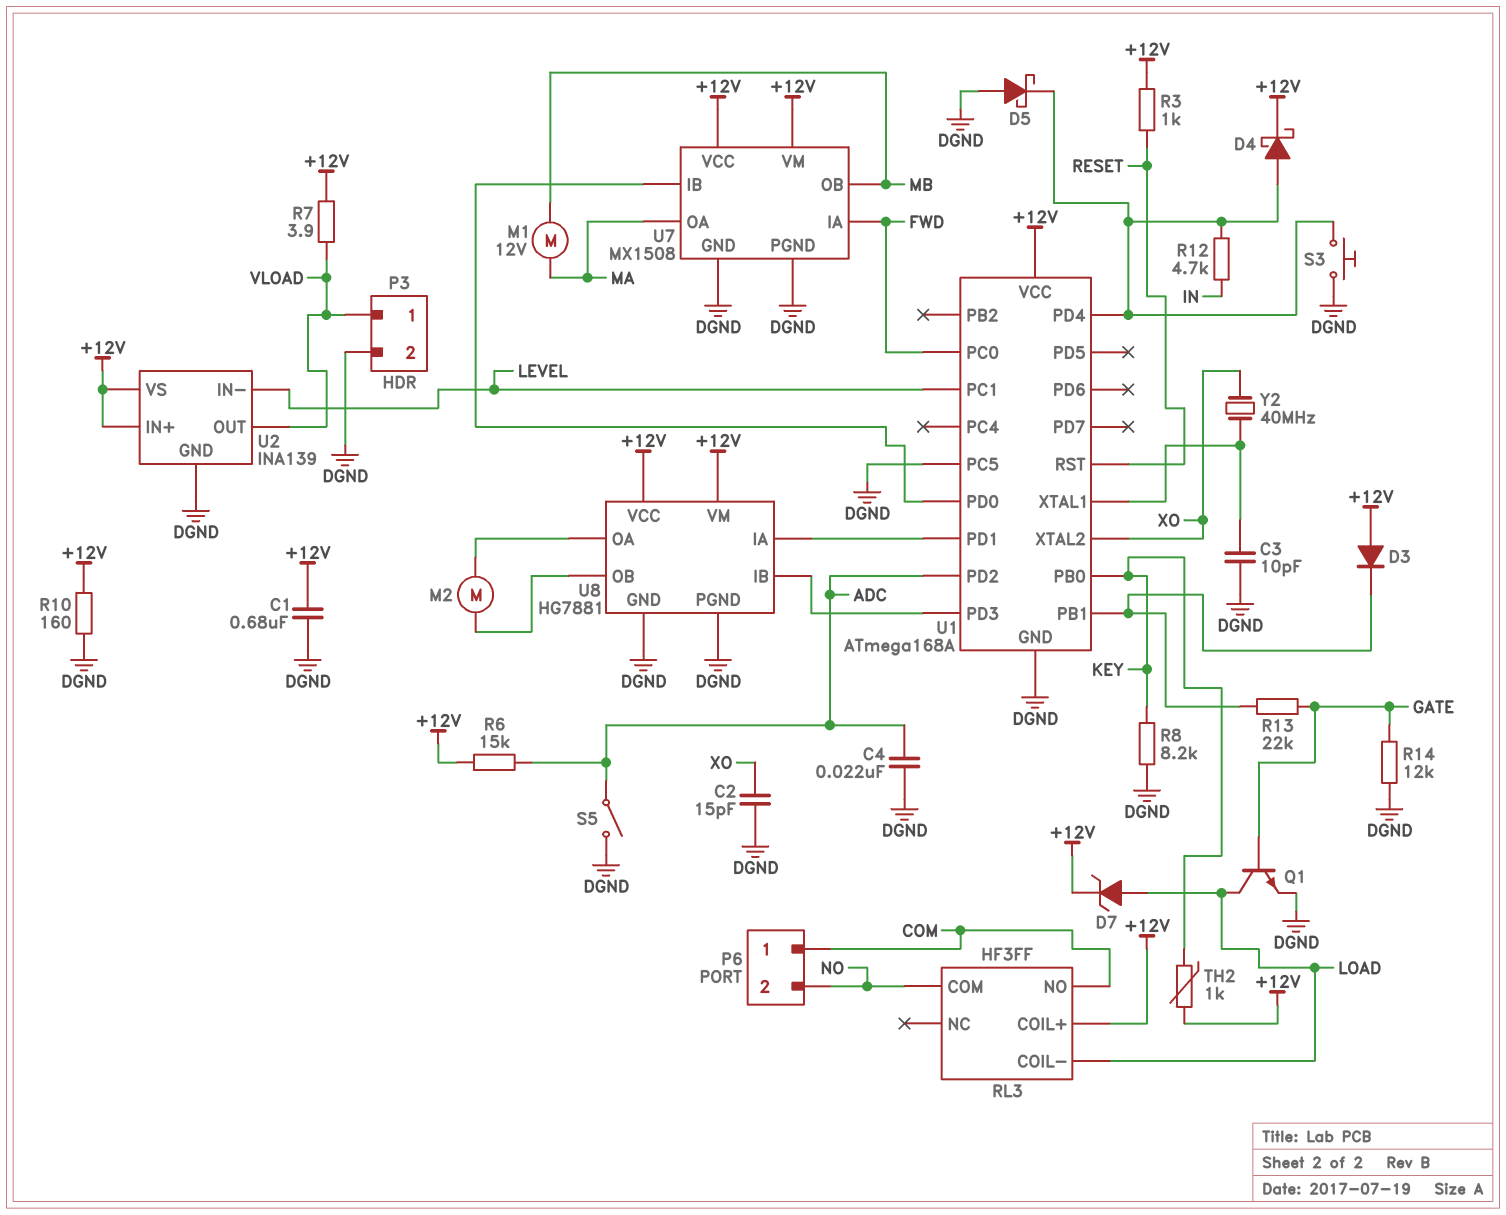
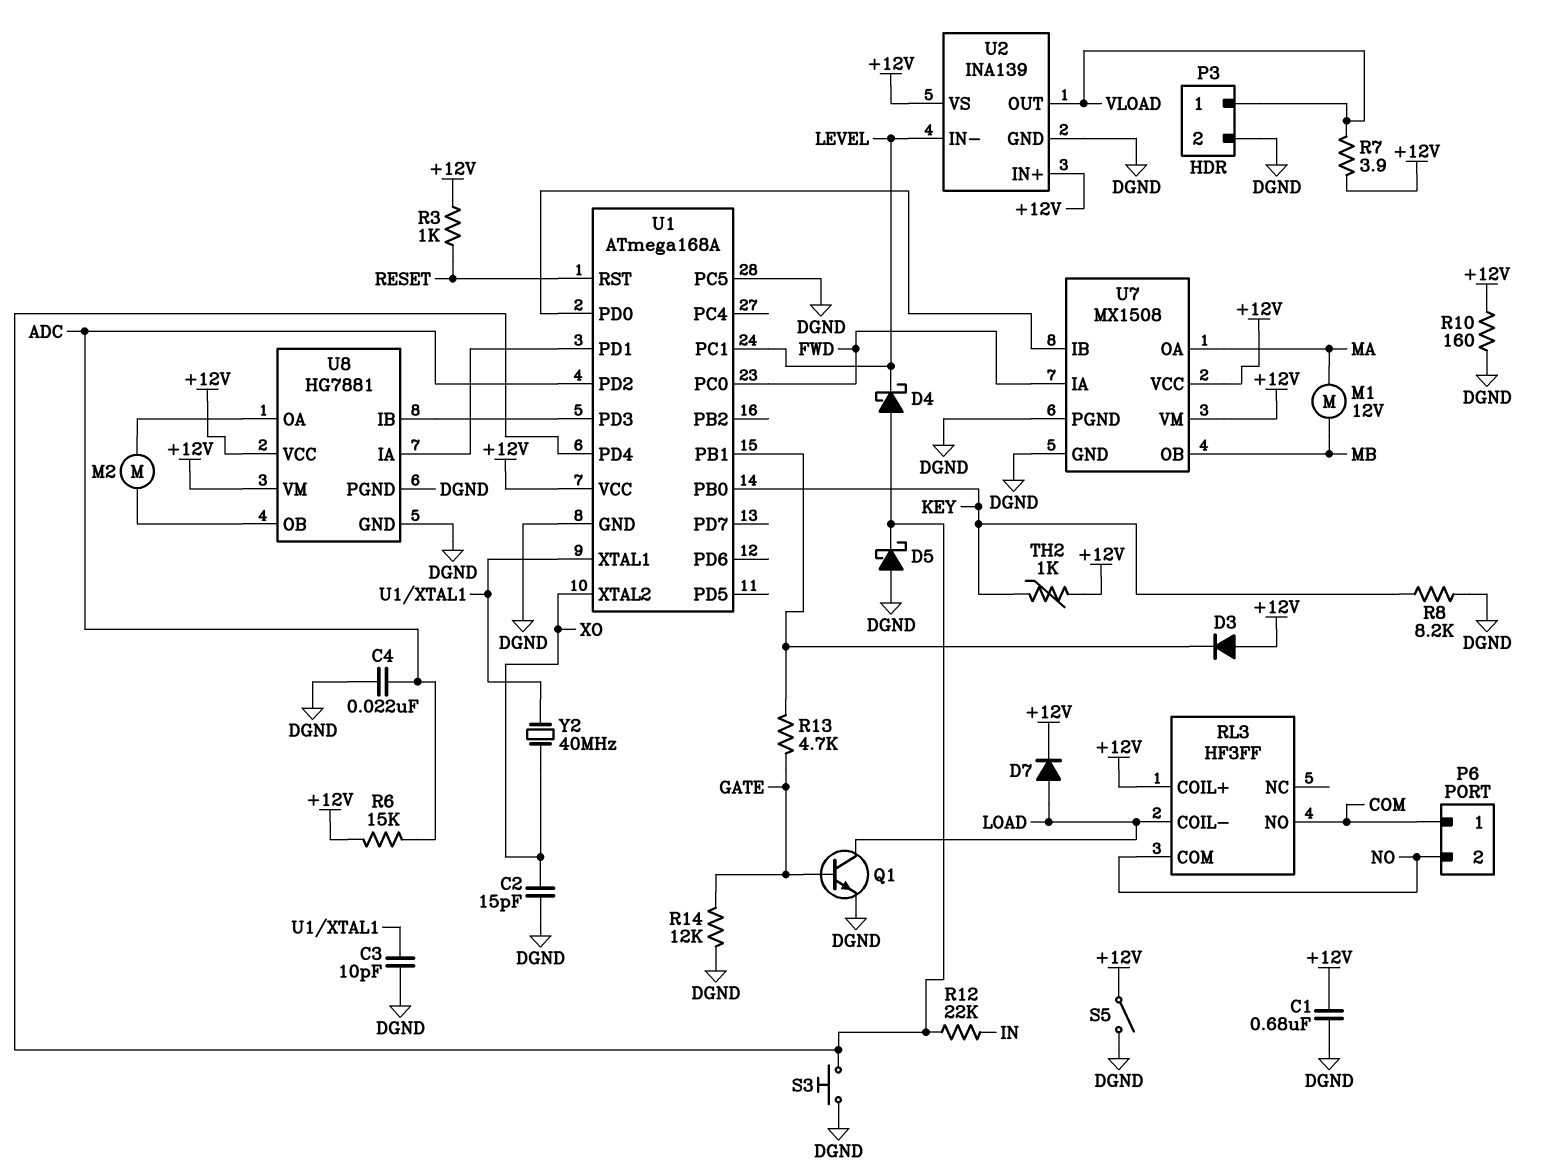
D4: schottky (A U1/PD4, K +12V) -> schottky (A U1/PD4, K LEVEL)
D7: zener (A LOAD, K +12V) -> diode (A LOAD, K +12V)
R12: 4.7k (IN, U1/PD4) -> 22k (IN, U1/PD4)
R13: 22k (GATE, U1/PB1) -> 4.7k (GATE, U1/PB1)
S5: switch (ADC, DGND) -> switch (+12V, DGND)

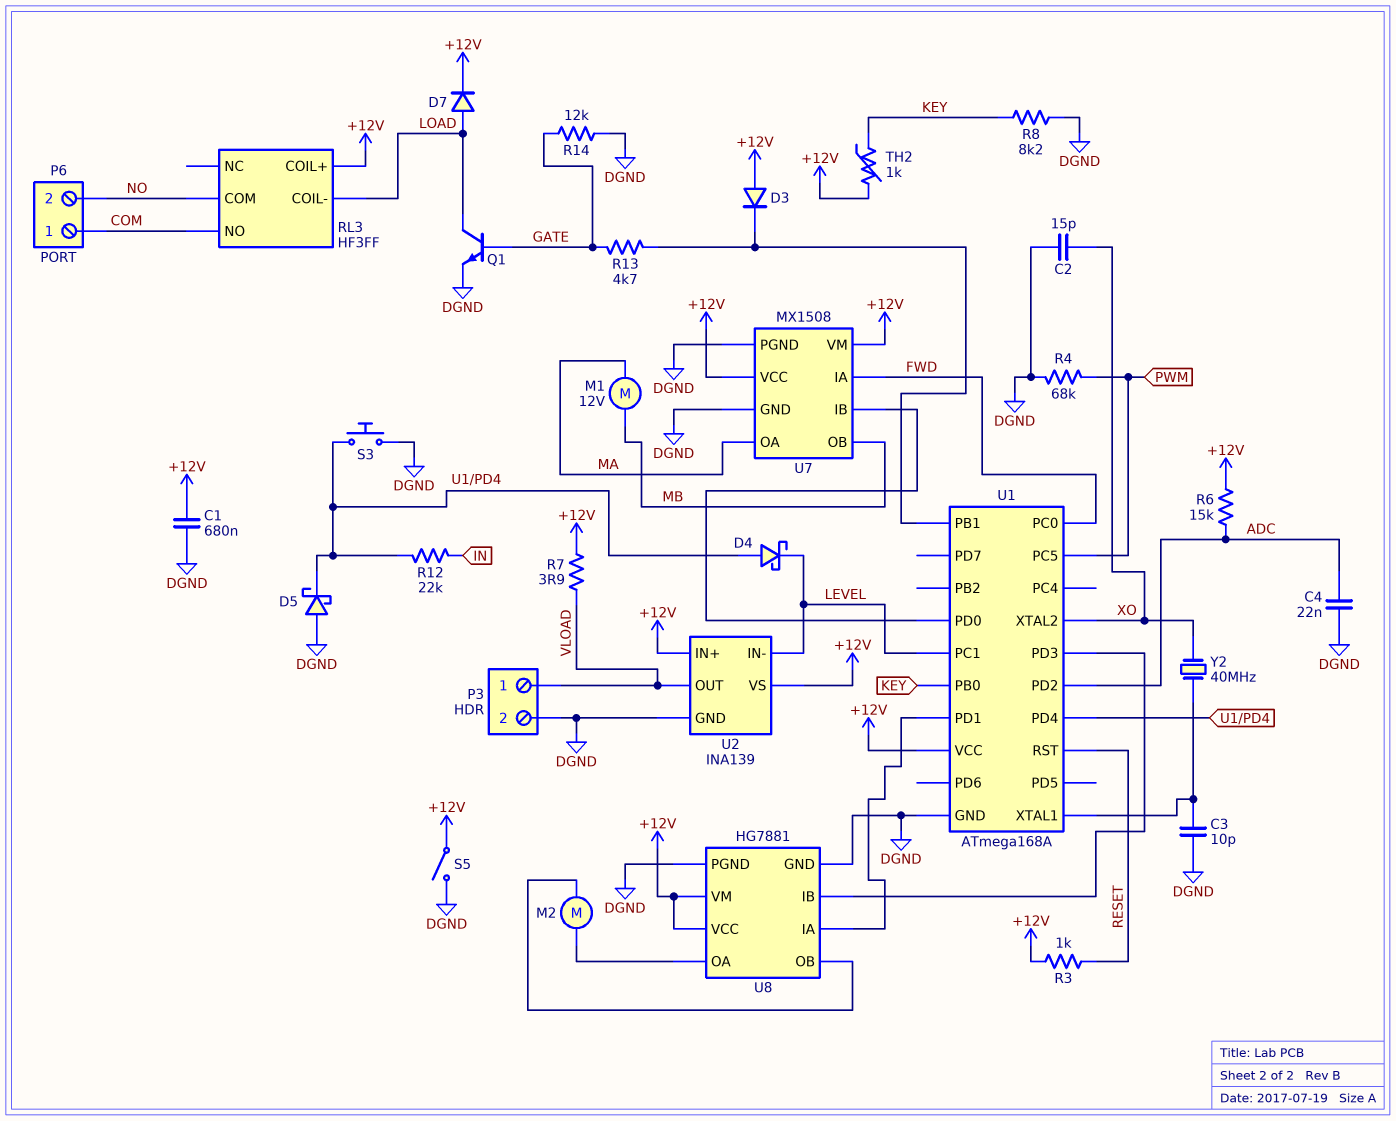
R4: none -> 68k (DGND, PWM)
R10: 160 (+12V, DGND) -> none
U1 pin PC5: DGND -> PWM

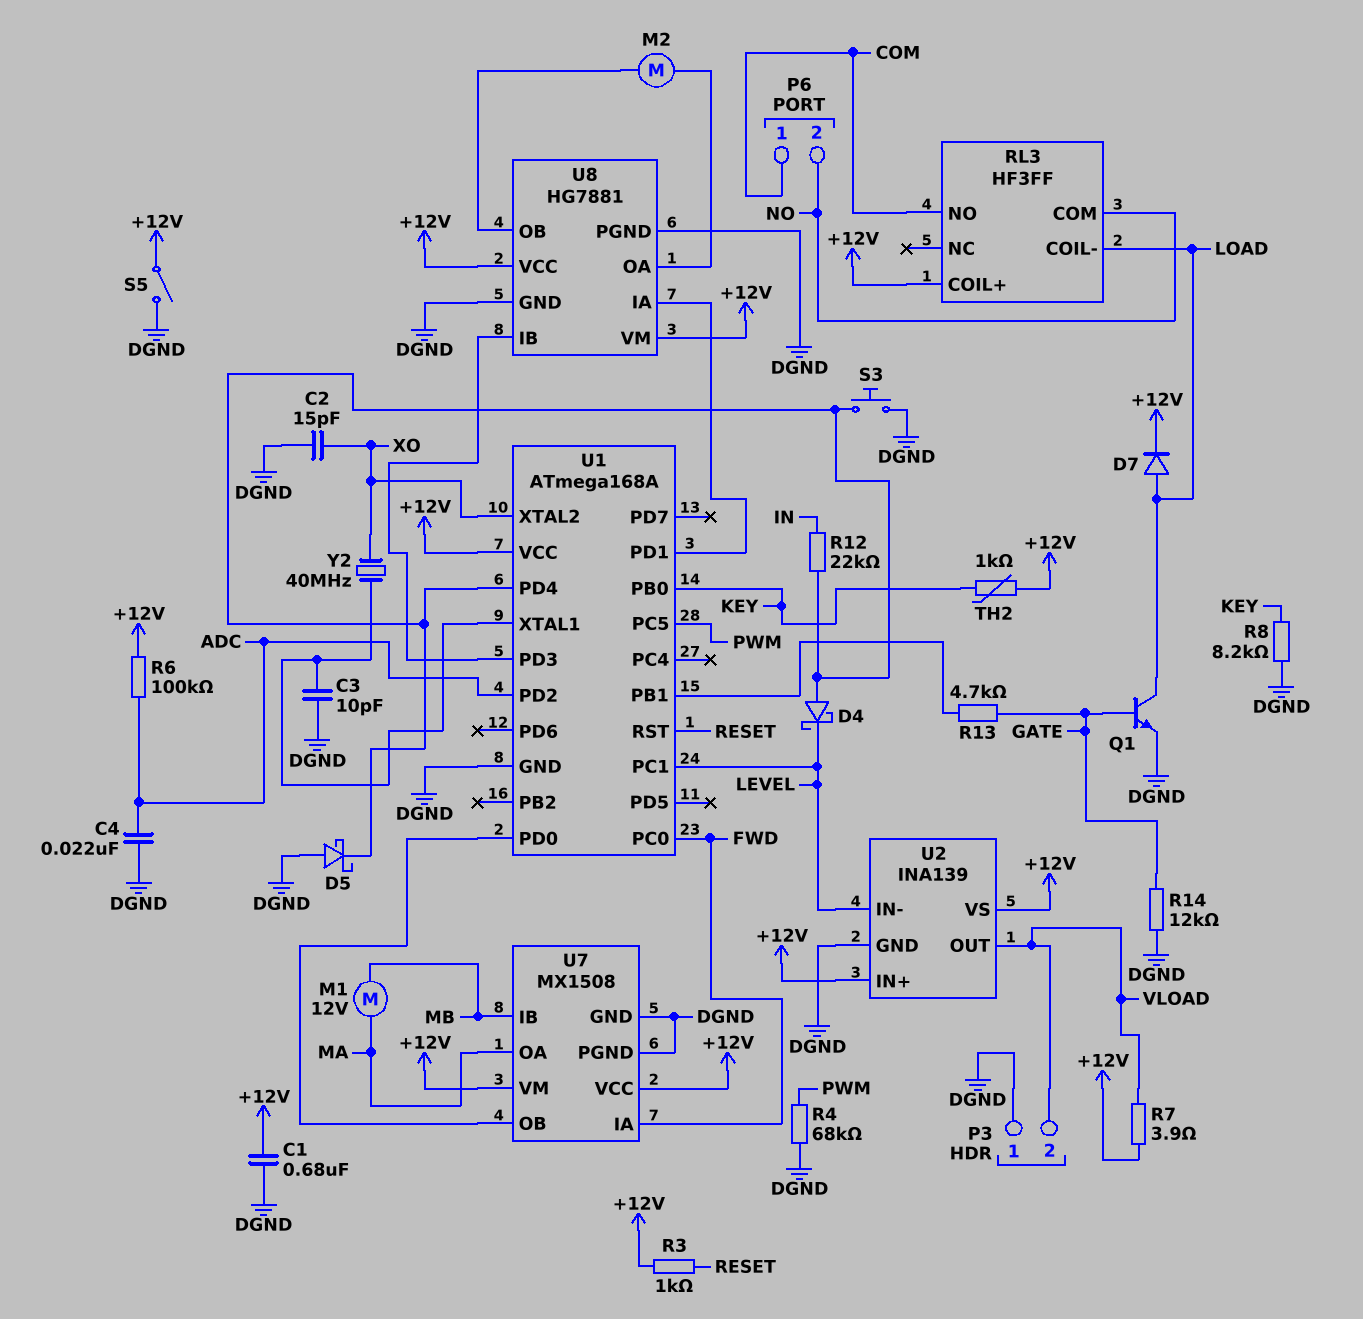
D3: diode (A +12V, K U1/PB1) -> none
P3 pin 1: VLOAD -> DGND
P3 pin 2: DGND -> VLOAD
R6: 15k (+12V, ADC) -> 100k (+12V, ADC)
U7 pin IB: U1/PD0 -> MB
U7 pin OB: MB -> U1/PD0

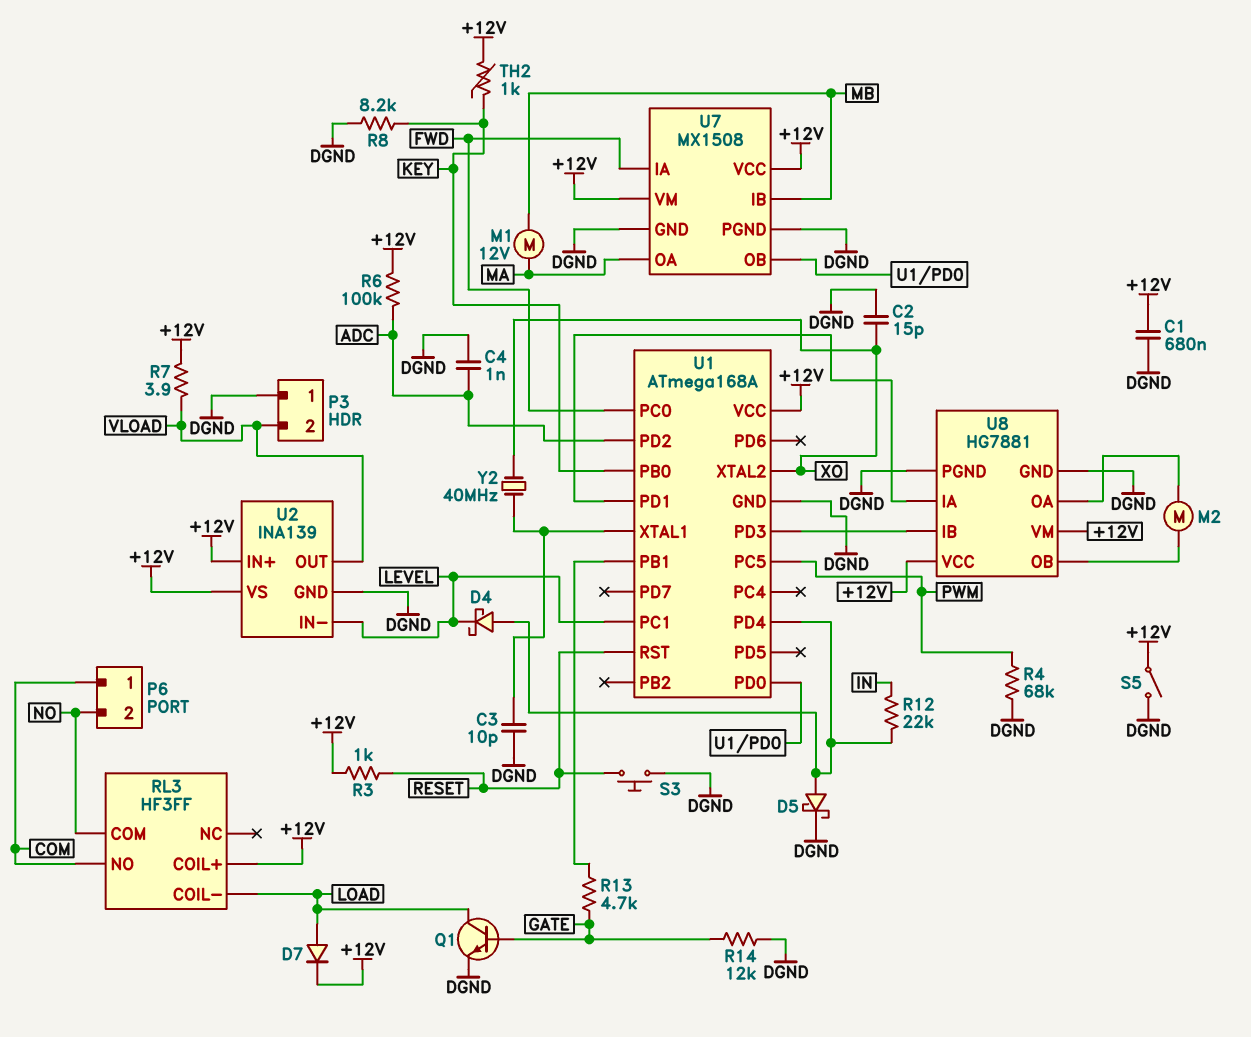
C4: 22nF (ADC, DGND) -> 1nF (ADC, DGND)
D5: schottky (A DGND, K U1/PD4) -> schottky (A U1/PD4, K DGND)
S3: button (DGND, U1/PD4) -> button (DGND, RESET)

